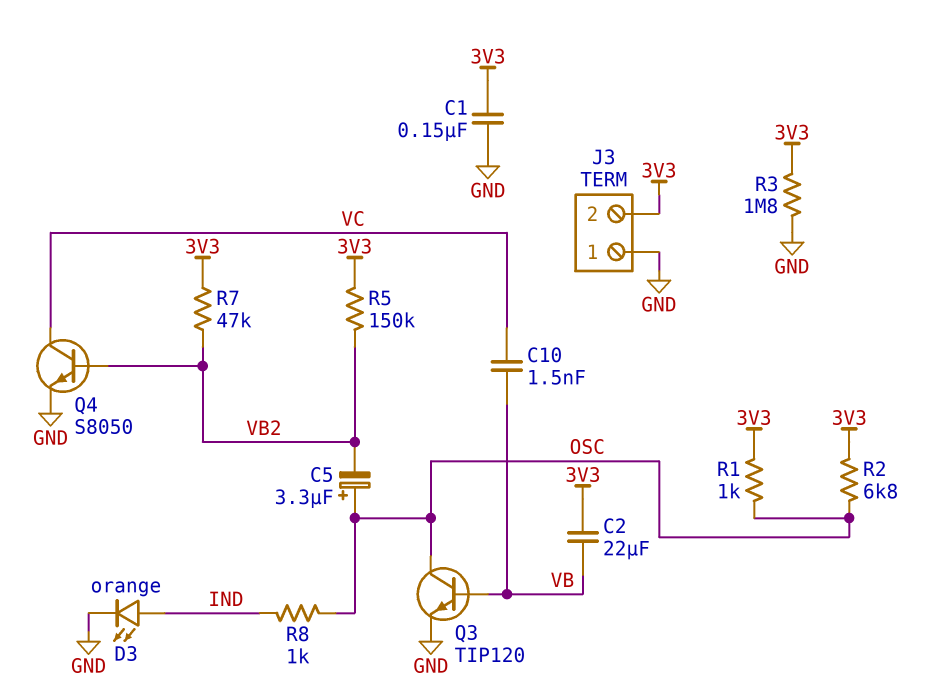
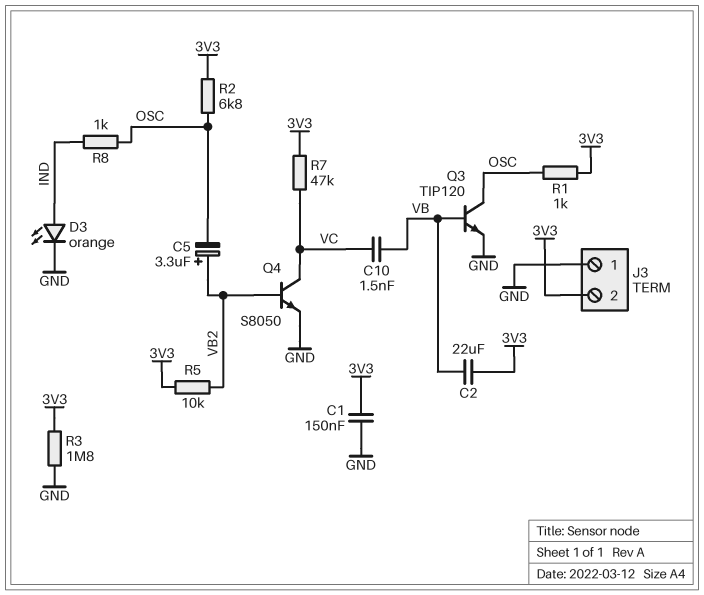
C5: 3.3uF (plus OSC, minus VB2) -> 3.3uF (plus VB2, minus OSC)
R5: 150k (3V3, VB2) -> 10k (3V3, VB2)
R7: 47k (3V3, VB2) -> 47k (3V3, VC)

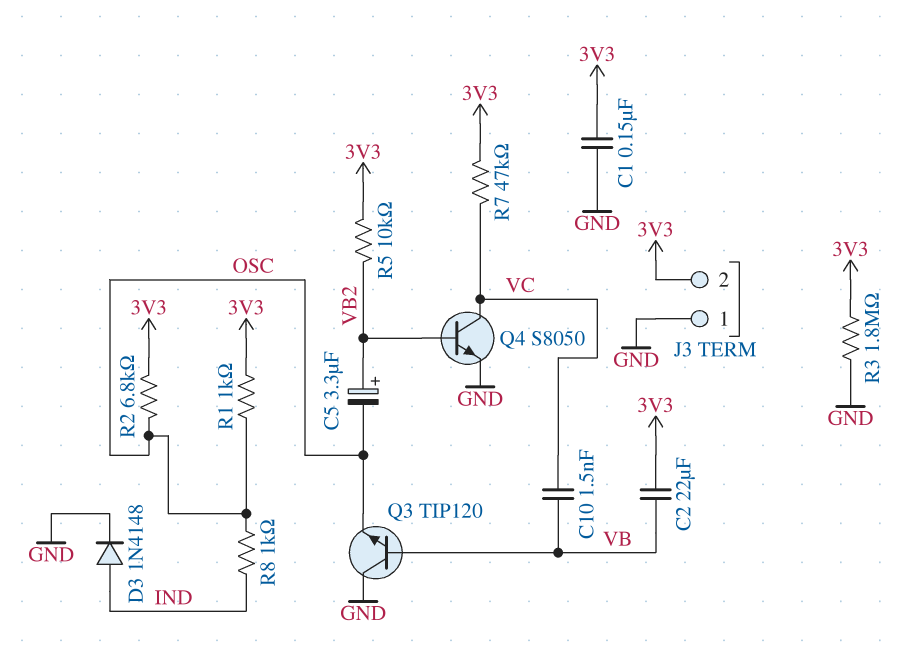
D3: LED orange (A IND, K GND) -> diode 1N4148 (A IND, K GND)
Q3: NPN TIP120 (B VB, C OSC, E GND) -> NPN TIP120 (B VB, C GND, E OSC)

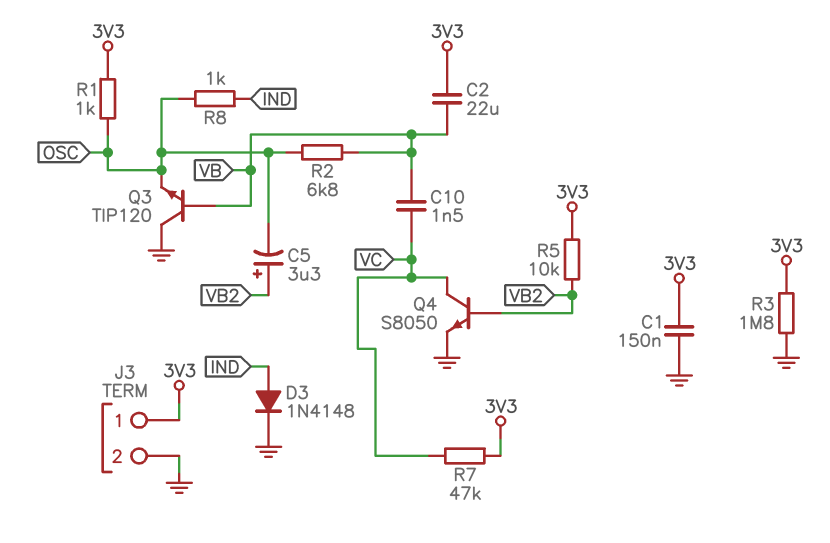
J3 pin 1: GND -> 3V3
J3 pin 2: 3V3 -> GND
R2: 6.8k (3V3, OSC) -> 6.8k (OSC, VB)

